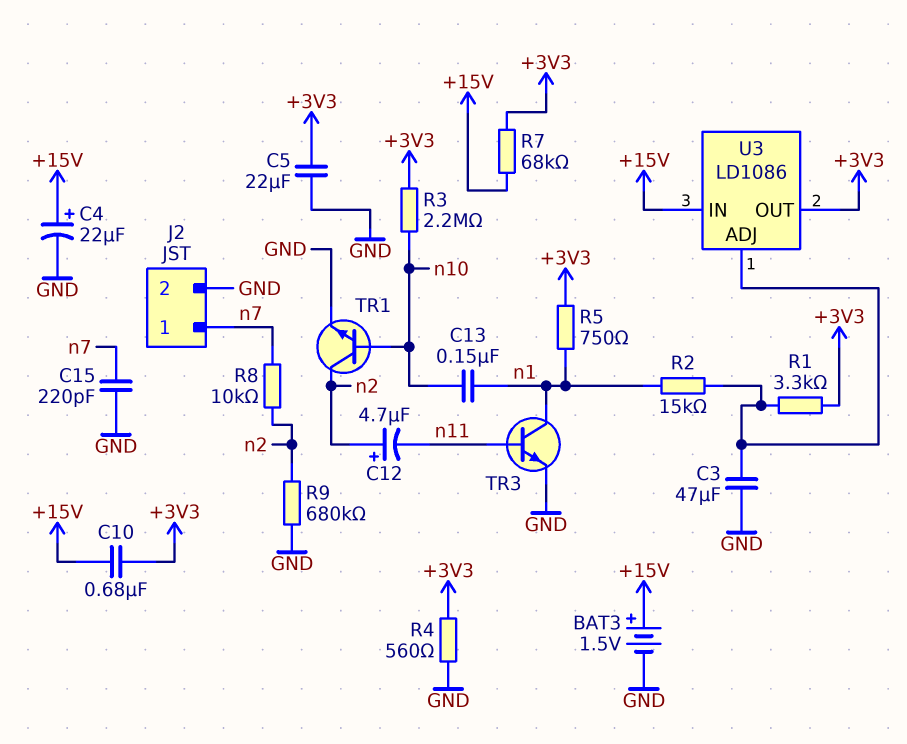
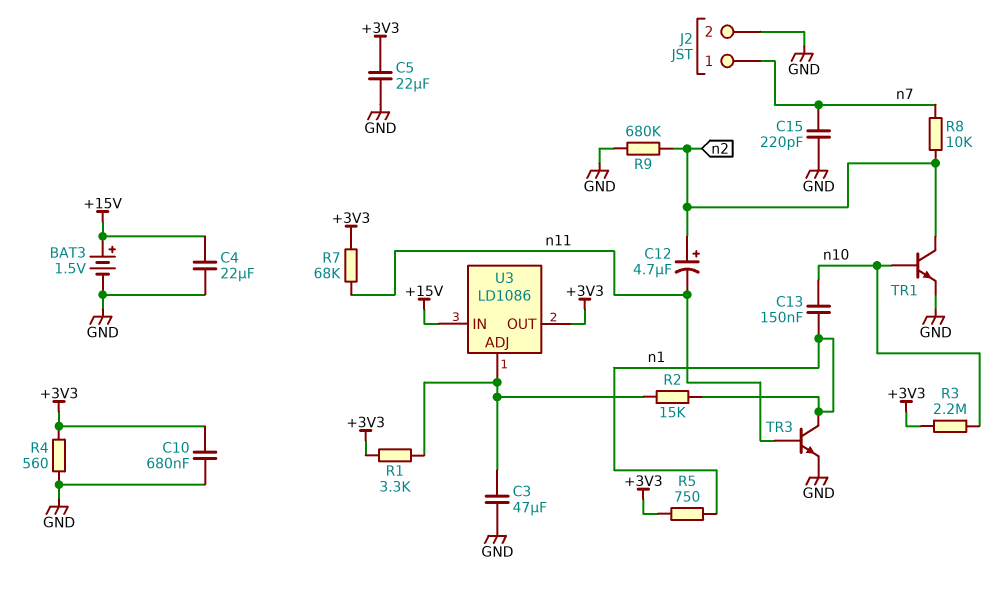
C4: 22uF (plus +15V, minus GND) -> 22uF (+15V, GND)
C10: 680nF (+3V3, +15V) -> 680nF (+3V3, GND)
R7: 68k (+3V3, +15V) -> 68k (+3V3, n11)

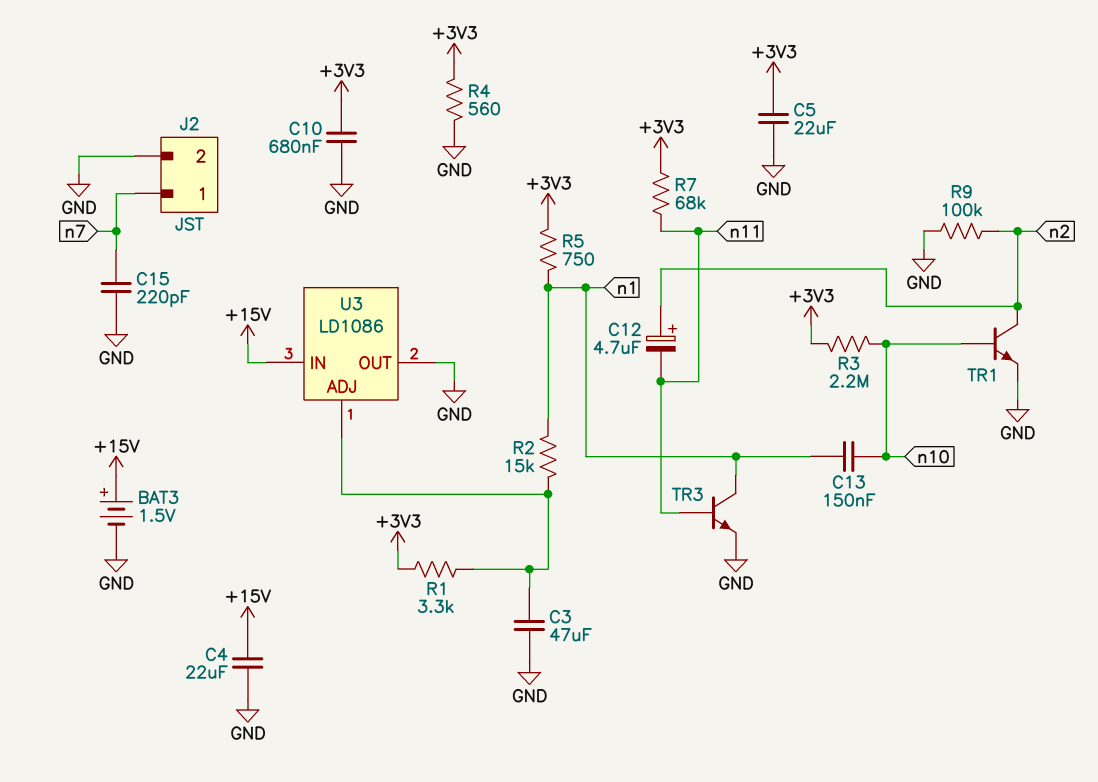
R8: 10k (n2, n7) -> none
R9: 680k (GND, n2) -> 100k (GND, n2)
U3 pin OUT: +3V3 -> GND

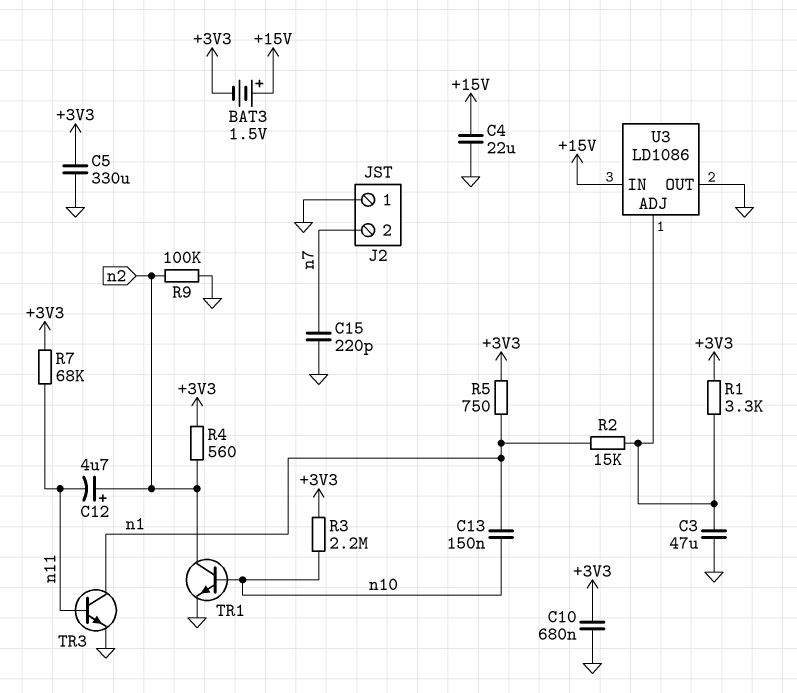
BAT3: 1.5V (plus +15V, minus GND) -> 1.5V (plus +15V, minus +3V3)
C5: 22uF (+3V3, GND) -> 330uF (+3V3, GND)
J2 pin 1: n7 -> GND
J2 pin 2: GND -> n7
R4: 560 (+3V3, GND) -> 560 (+3V3, n2)

